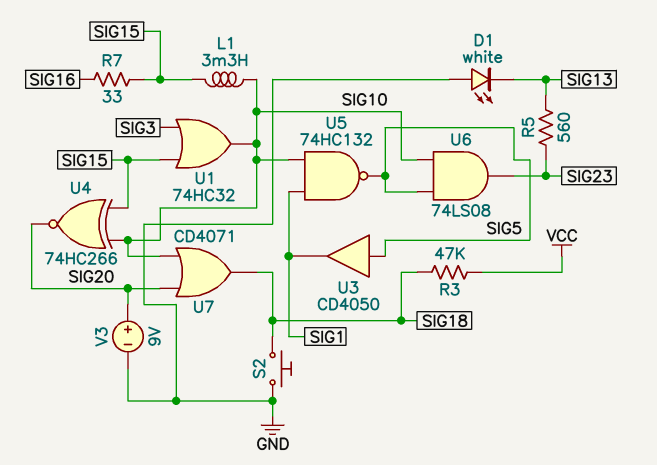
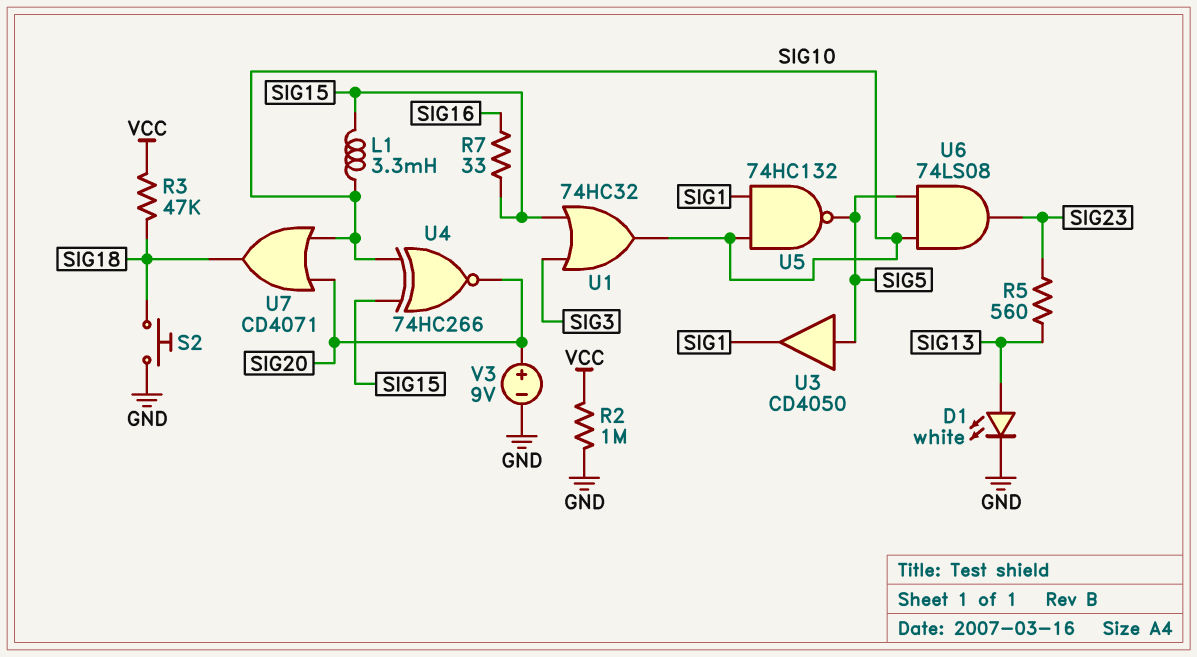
D1: LED white (A GND, K SIG13) -> LED white (A SIG13, K GND)
R2: none -> 1M (GND, VCC)

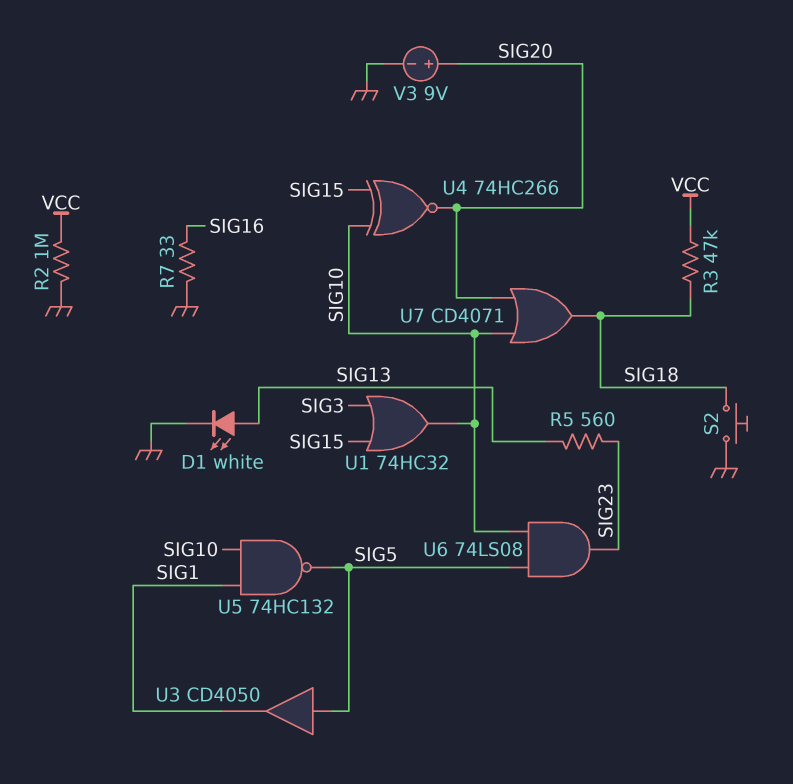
L1: 3.3mH (SIG10, SIG15) -> none
R7: 33 (SIG15, SIG16) -> 33 (GND, SIG16)

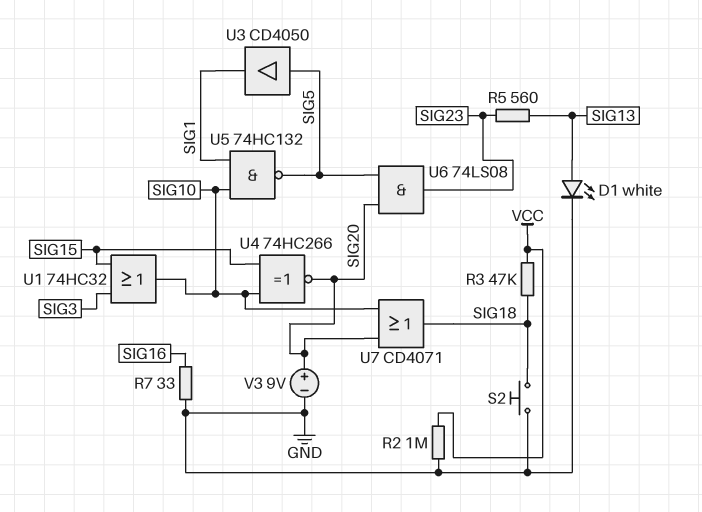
U6: AND 74LS08 (in SIG5, in SIG10, out SIG23) -> AND 74LS08 (in SIG5, in SIG20, out SIG23)

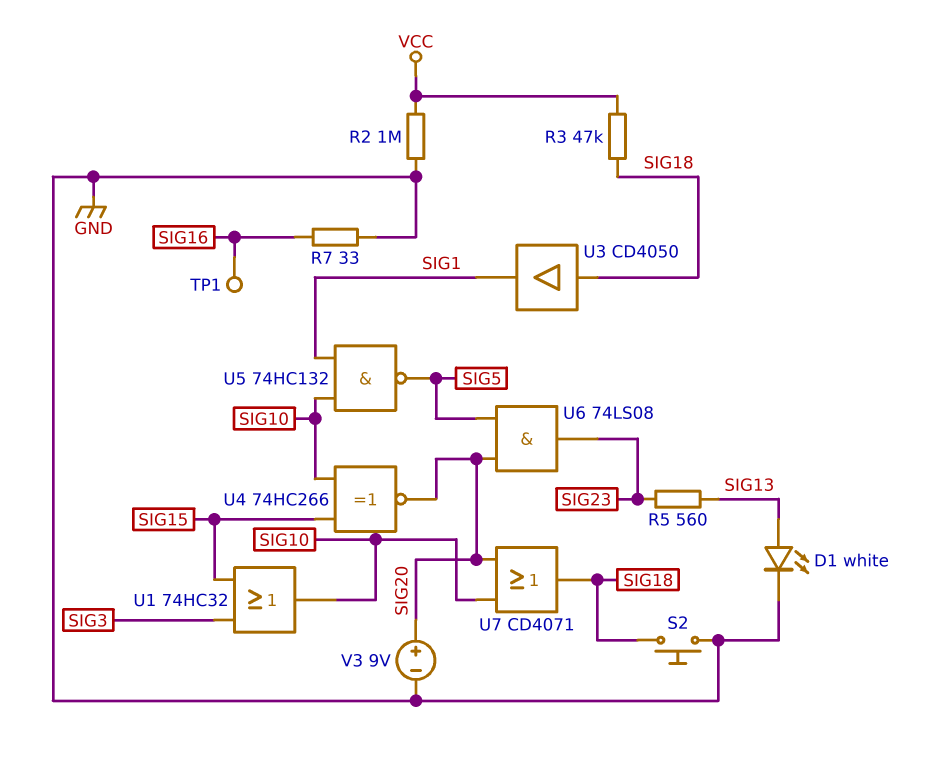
TP1: none -> test point (SIG16)
U3: buffer CD4050 (in SIG5, out SIG1) -> buffer CD4050 (in SIG18, out SIG1)

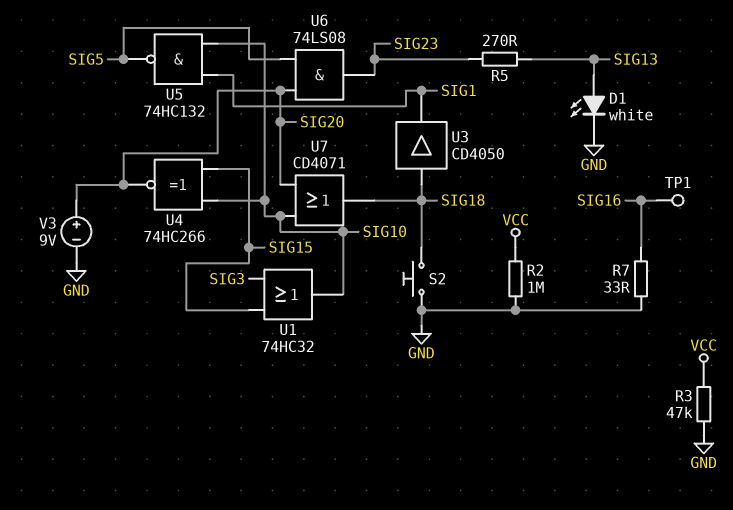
R3: 47k (SIG18, VCC) -> 47k (GND, VCC)
R5: 560 (SIG13, SIG23) -> 270 (SIG13, SIG23)

